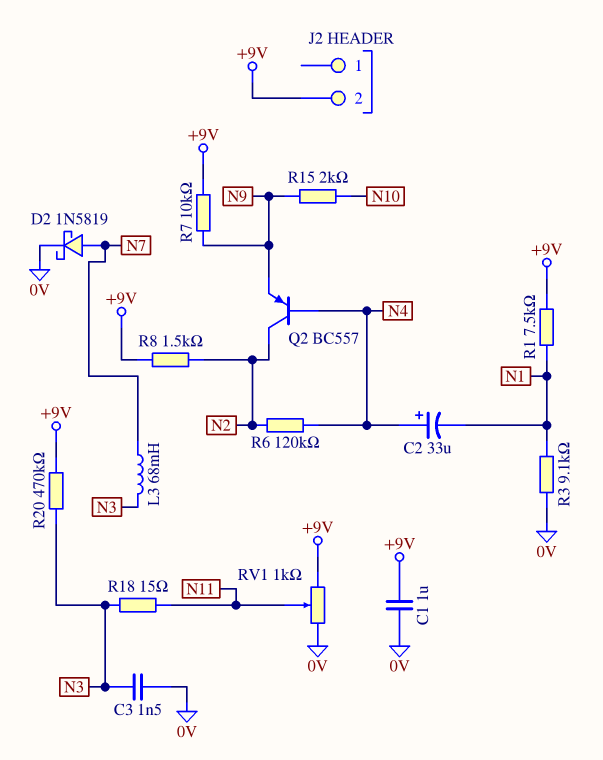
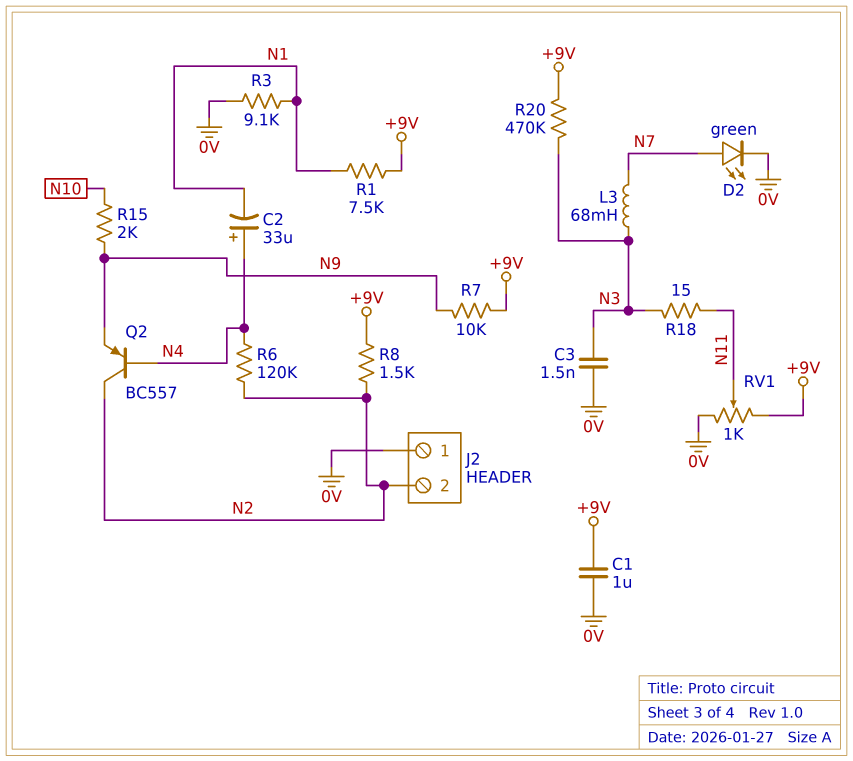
D2: schottky 1N5819 (A N7, K 0V) -> LED green (A N7, K 0V)
J2 pin 1: none -> 0V
J2 pin 2: +9V -> N2

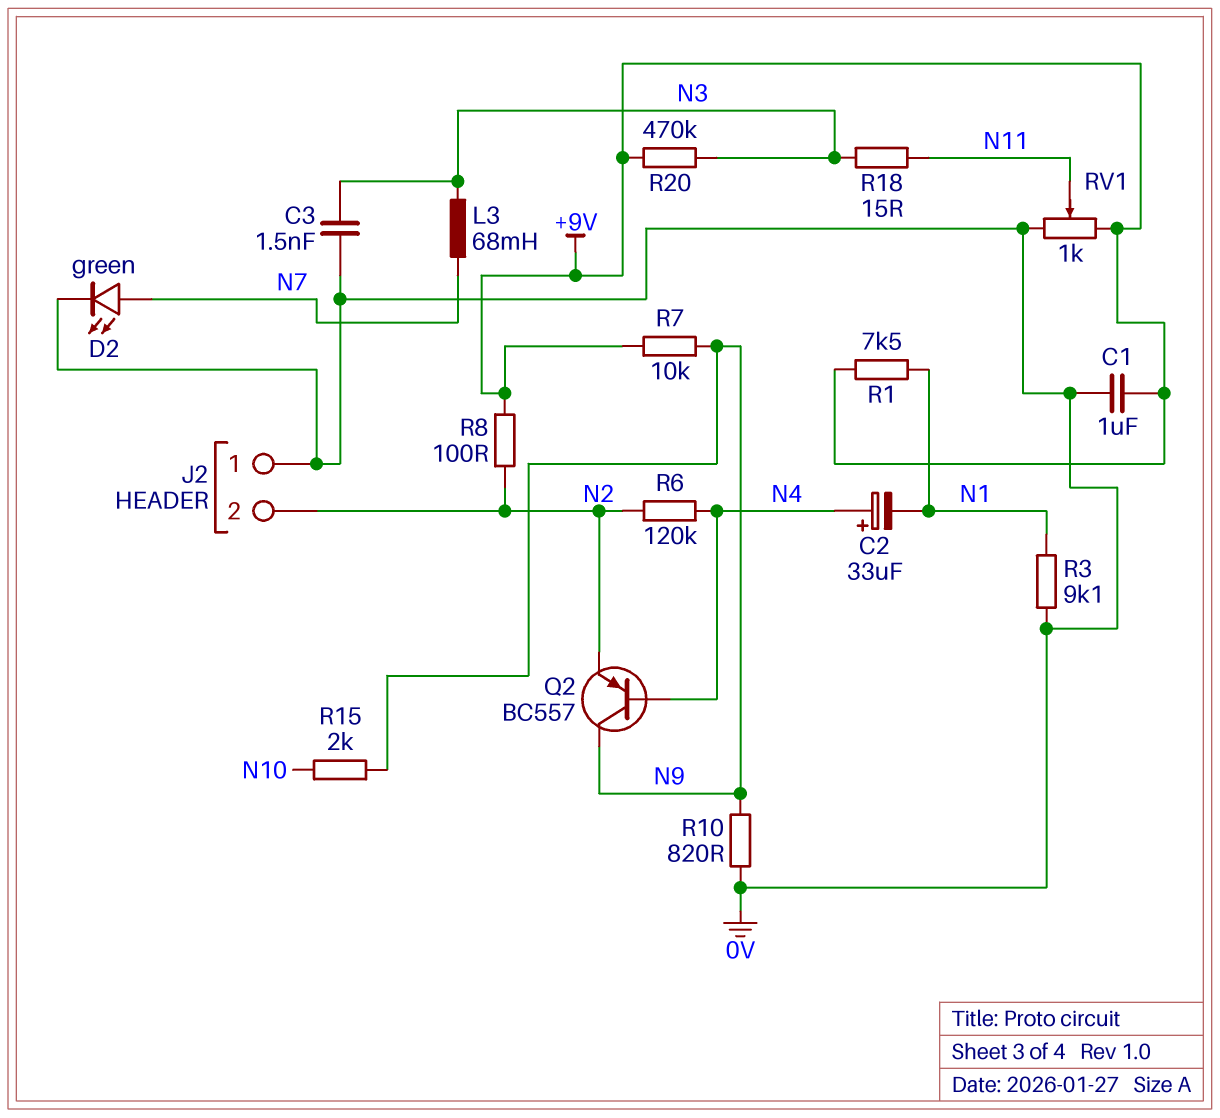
Q2: PNP BC557 (B N4, C N2, E N9) -> PNP BC557 (B N4, C N9, E N2)
R8: 1.5k (+9V, N2) -> 100 (+9V, N2)
R10: none -> 820 (0V, N9)

